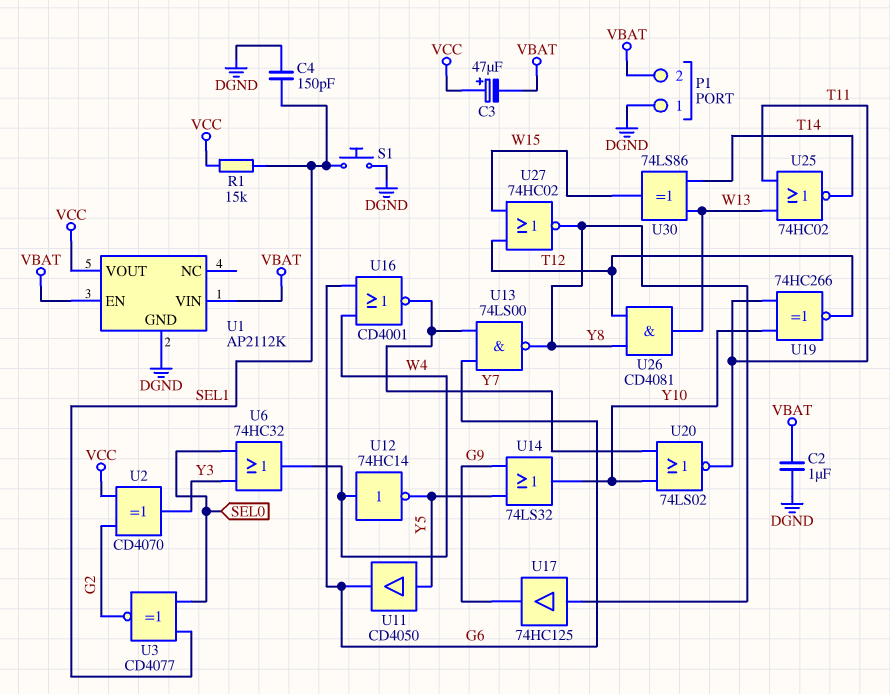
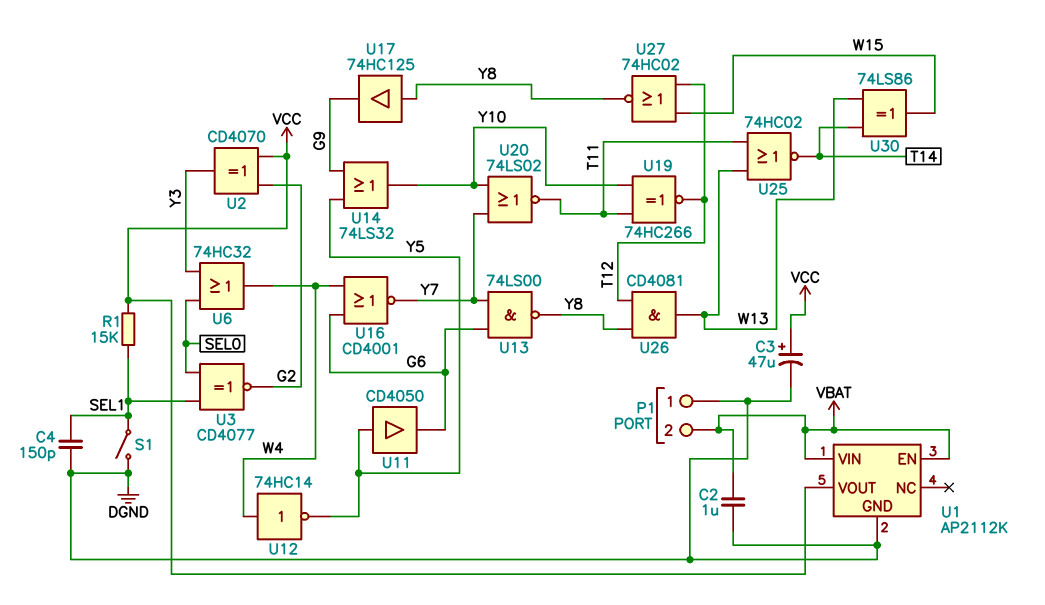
C3: 47uF (plus VCC, minus VBAT) -> 47uF (plus VCC, minus DGND)
S1: button (DGND, SEL1) -> switch (DGND, SEL1)

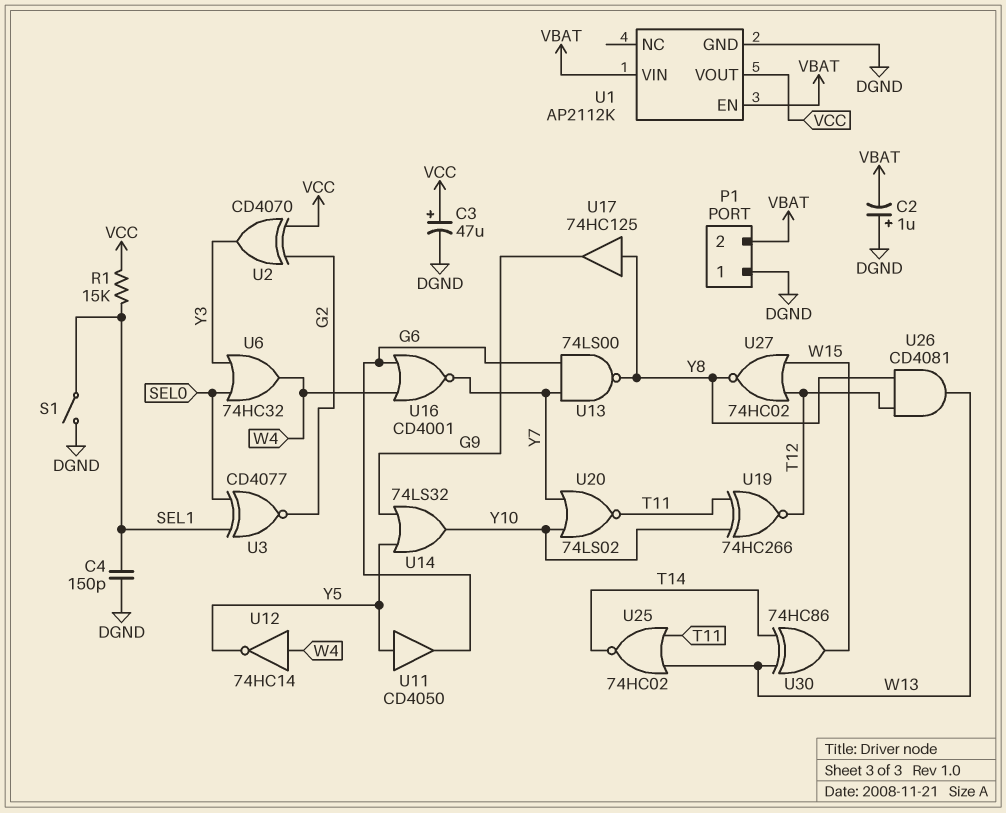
C2: 1uF (DGND, VBAT) -> 1uF (plus DGND, minus VBAT)
U30: XOR 74LS86 (in T14, in W13, out W15) -> XOR 74HC86 (in T14, in W13, out W15)

